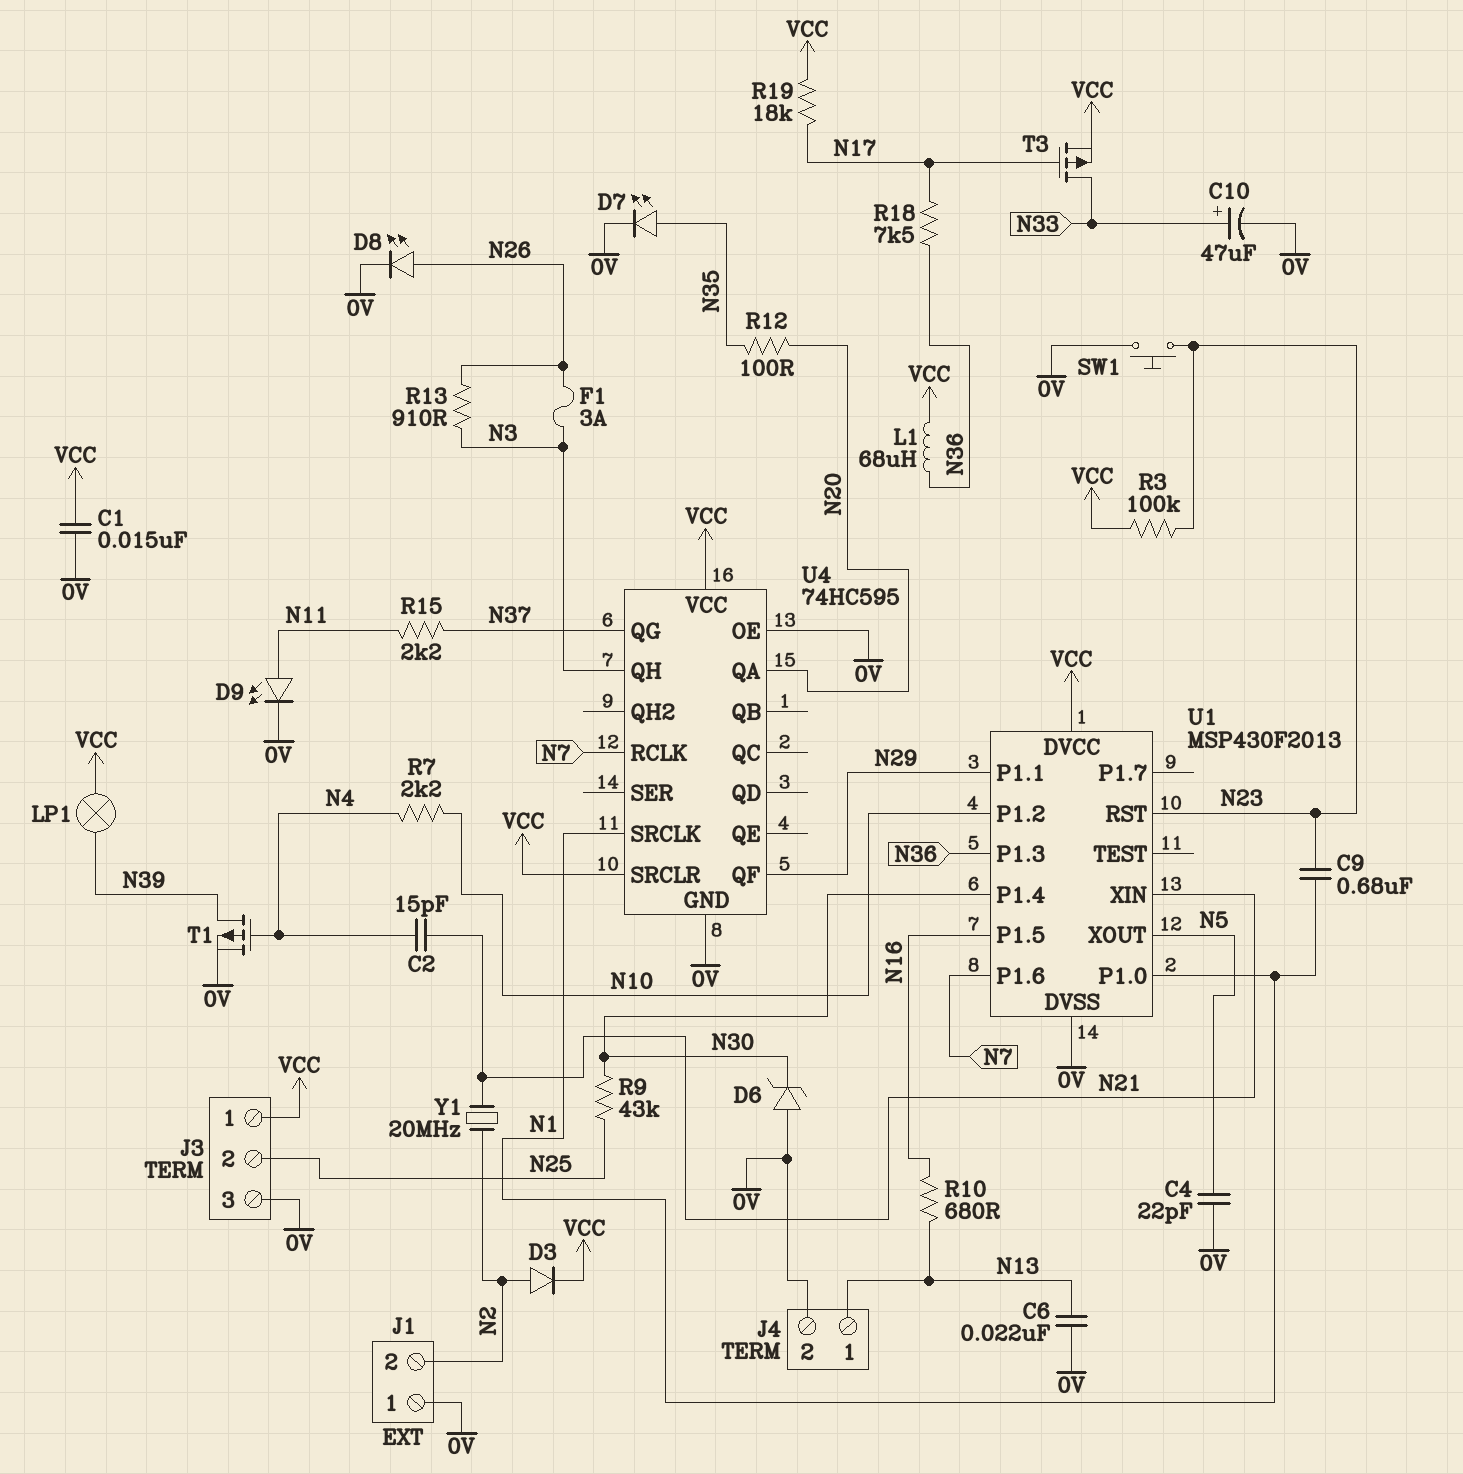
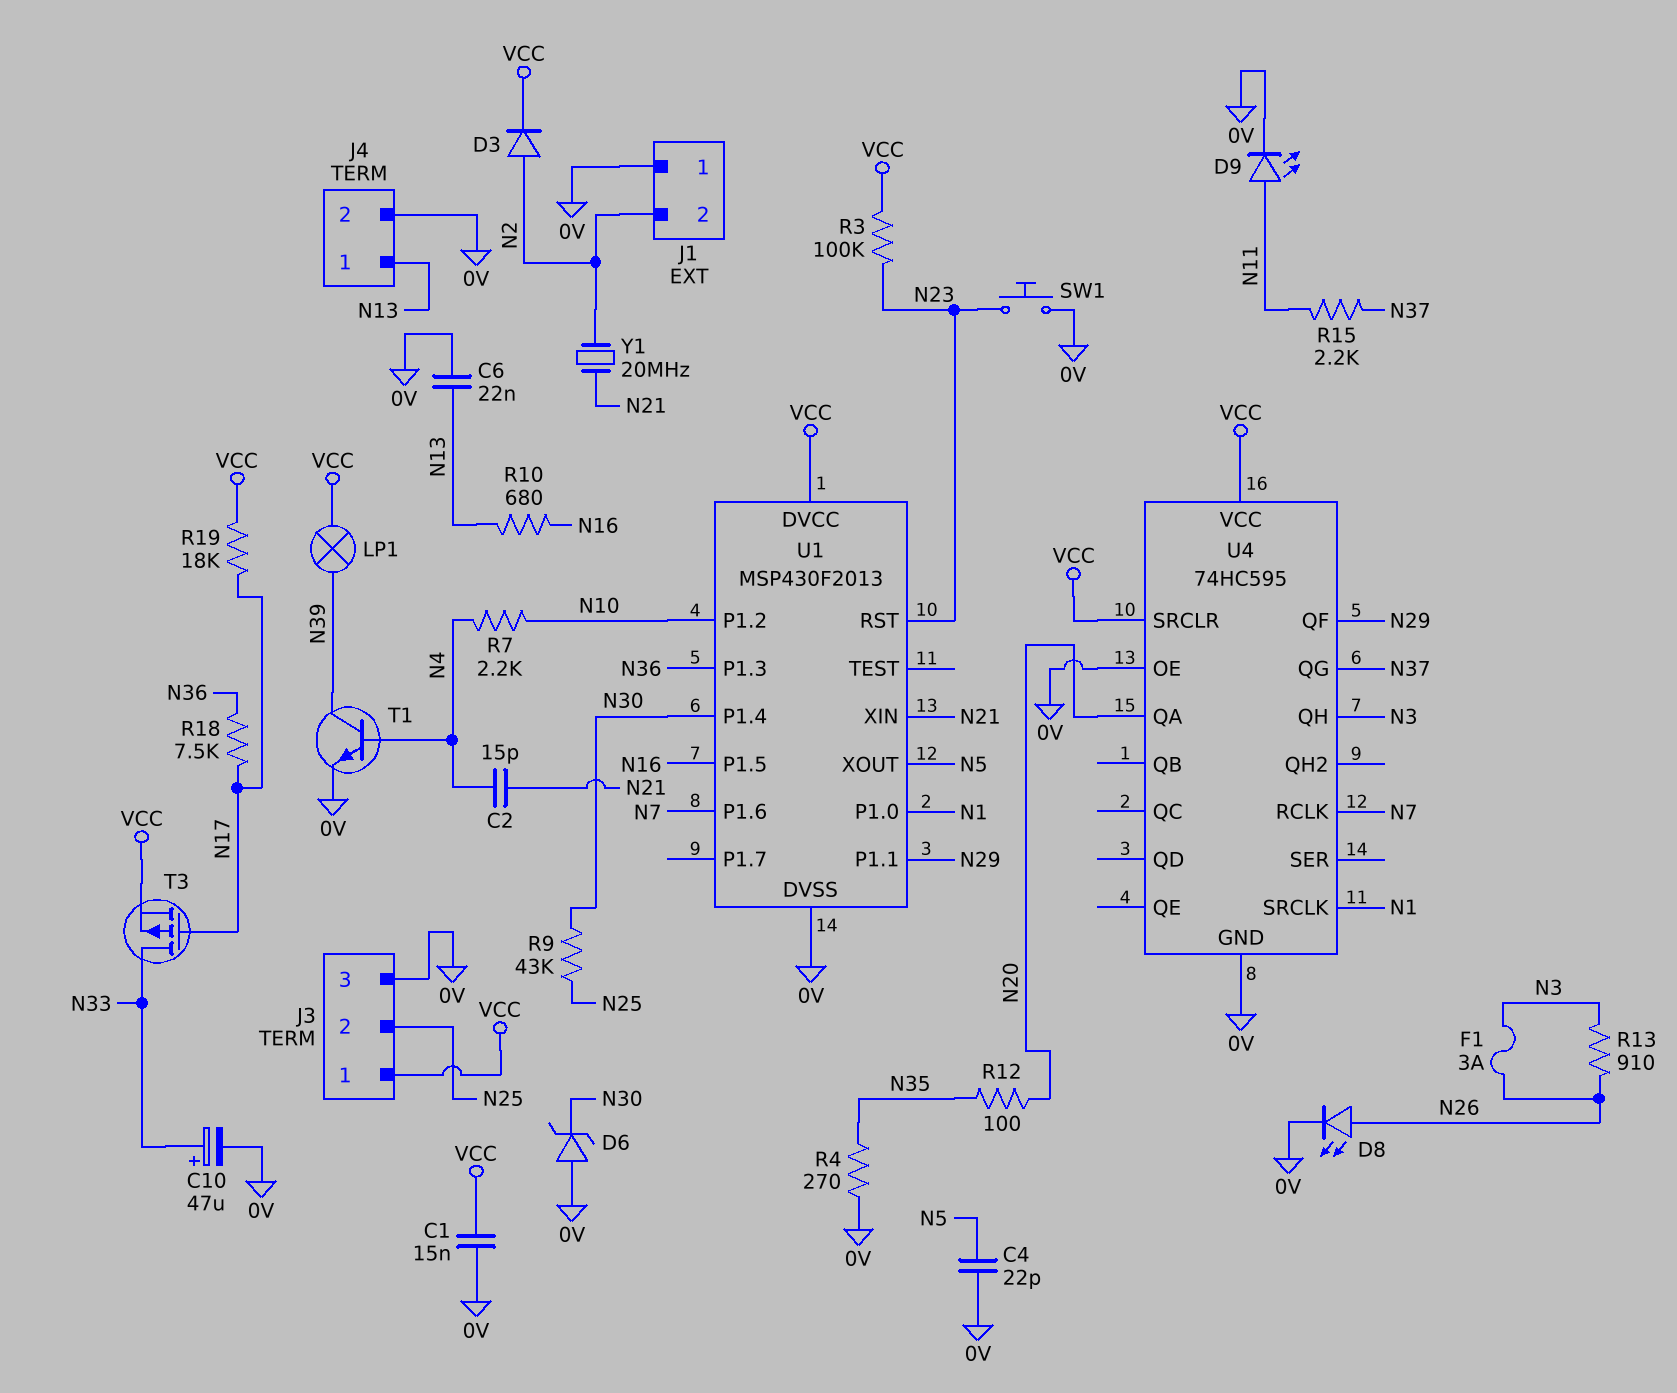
C9: 680nF (N1, N23) -> none
D7: LED (A N35, K 0V) -> none
L1: 68uH (N36, VCC) -> none
R4: none -> 270 (0V, N35)
T1: PMOS (G N4, D N39, S 0V) -> NPN (B N4, C N39, E 0V)

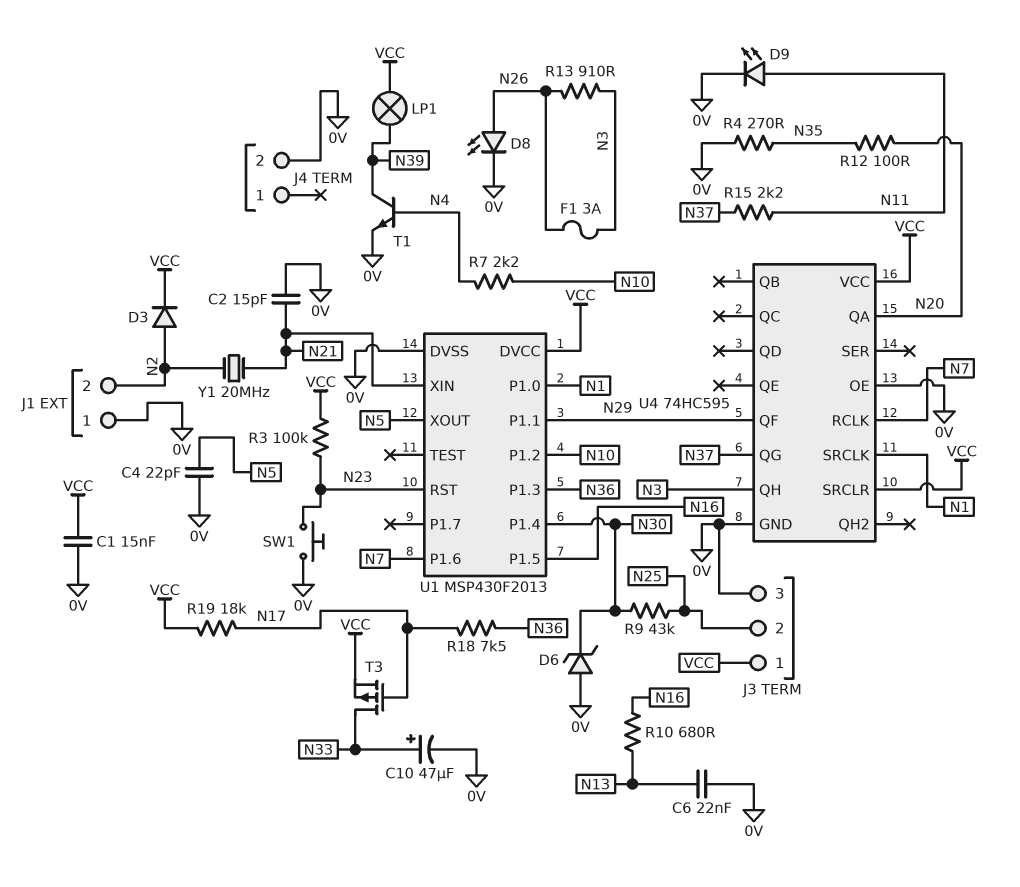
C2: 15pF (N4, N21) -> 15pF (0V, N21)
J4 pin 1: N13 -> none

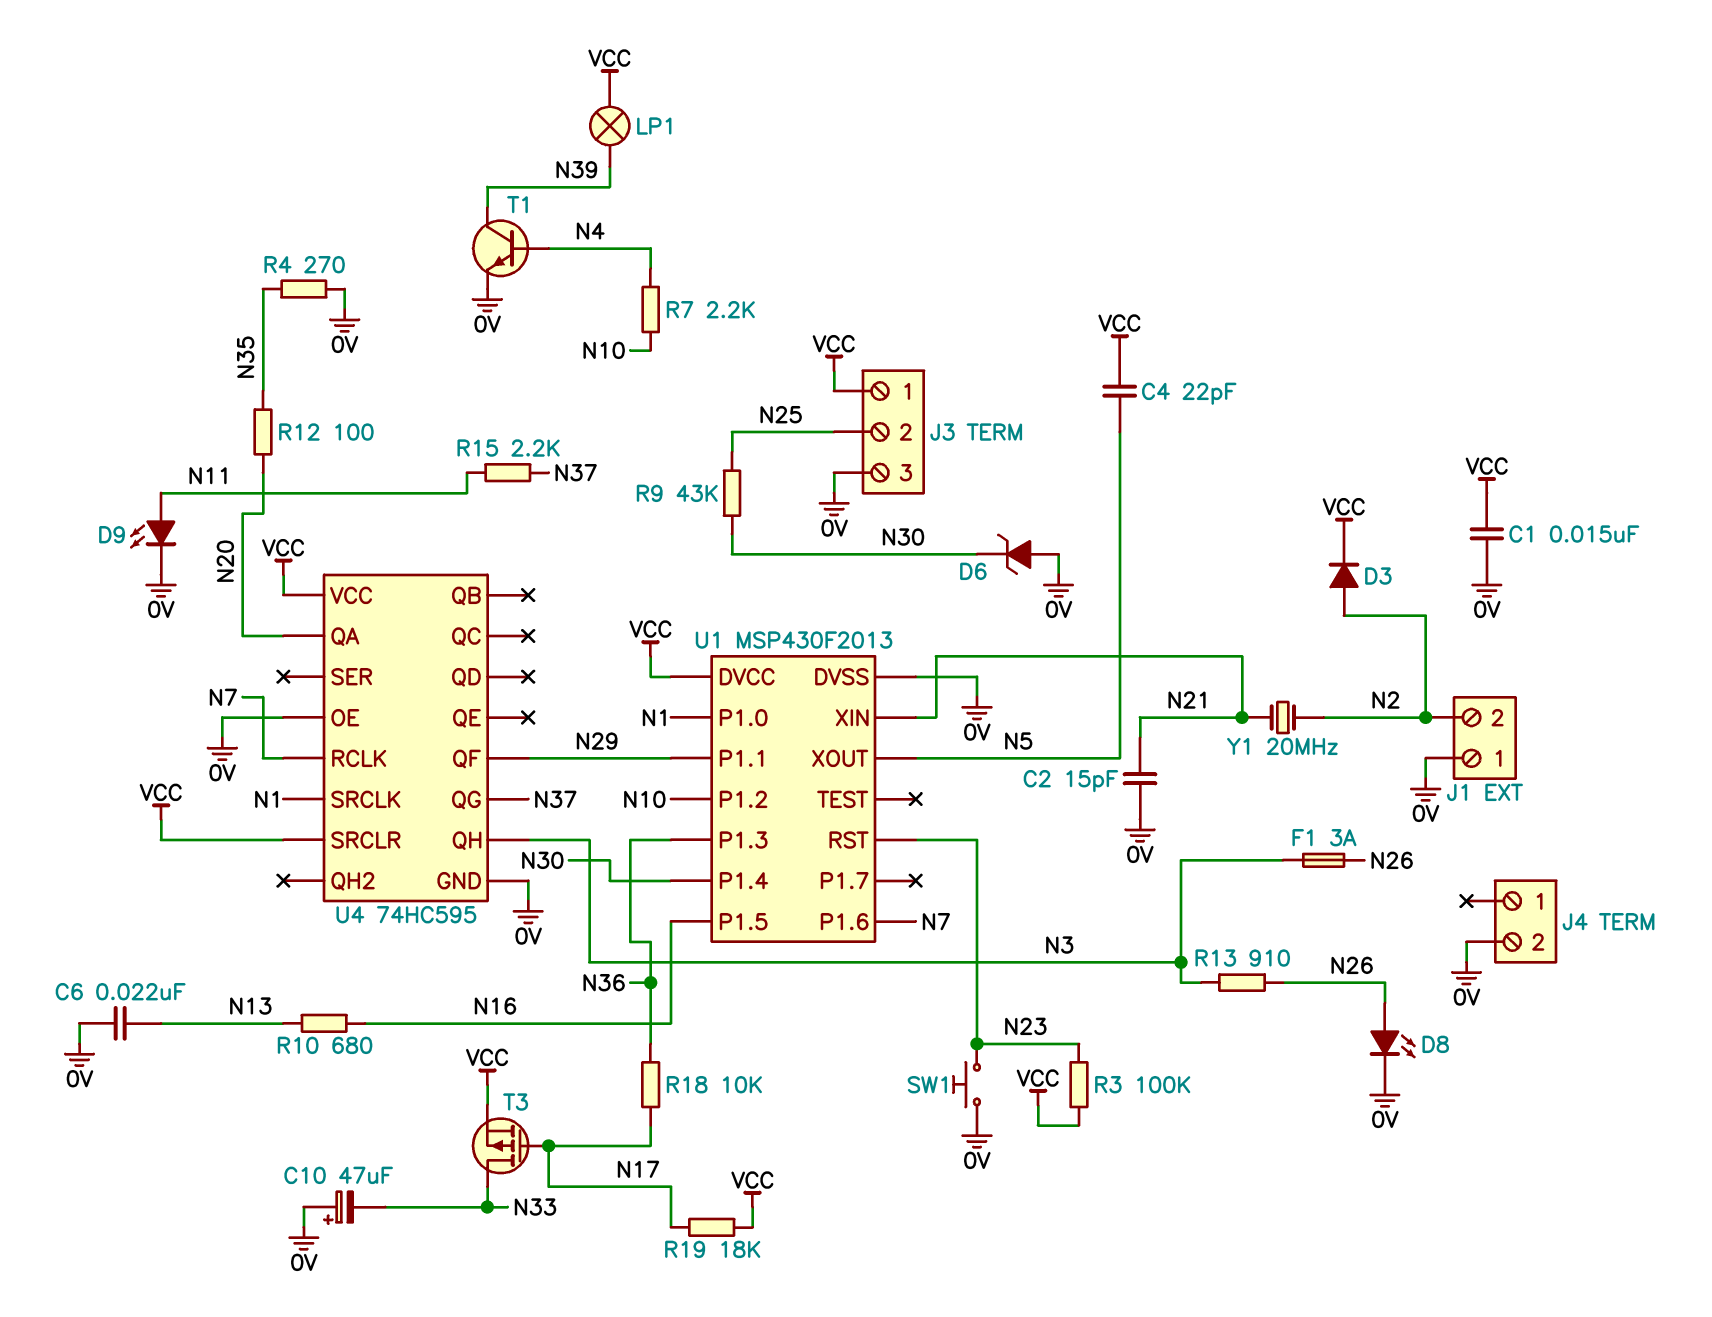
C4: 22pF (0V, N5) -> 22pF (N5, VCC)
C10: 47uF (plus N33, minus 0V) -> 47uF (plus 0V, minus N33)
R18: 7.5k (N17, N36) -> 10k (N17, N36)

